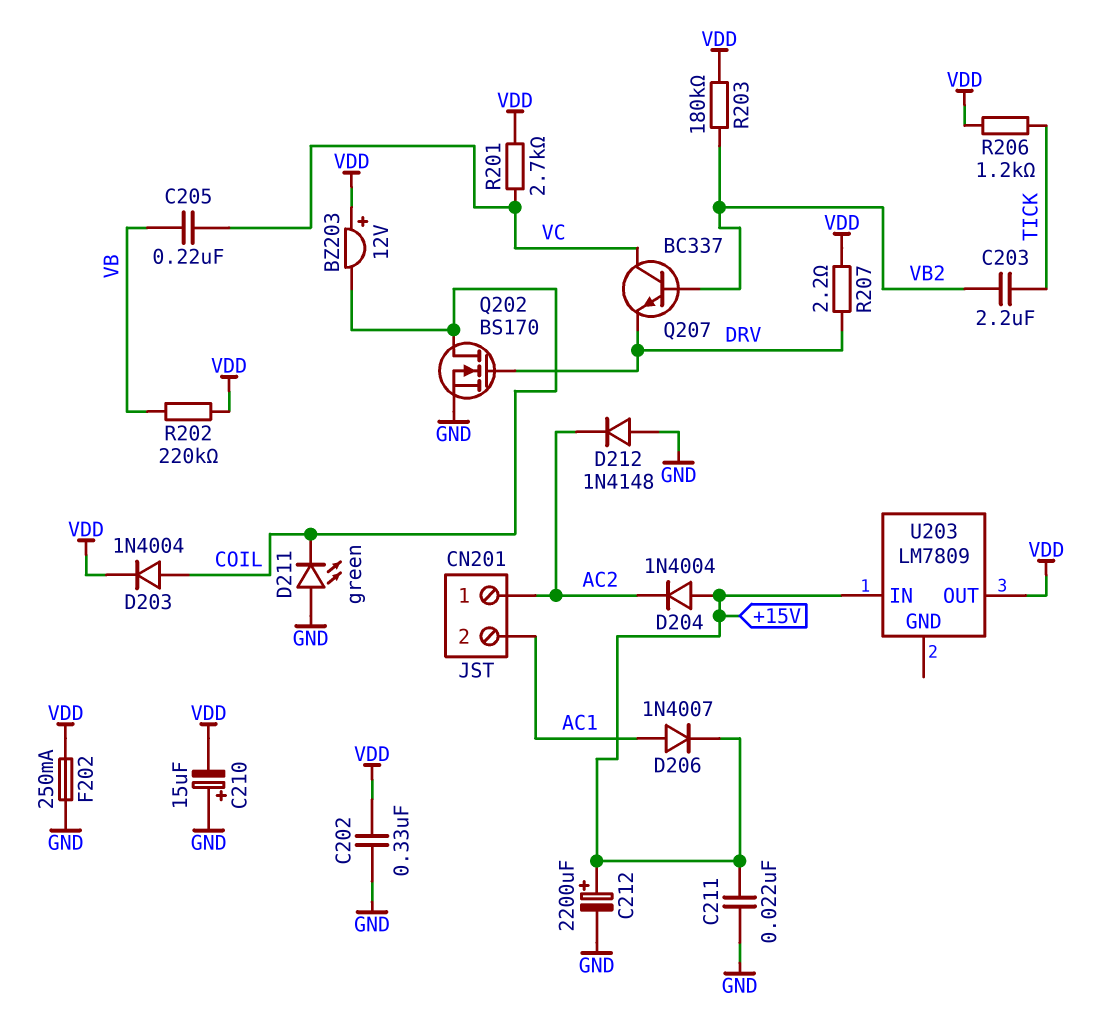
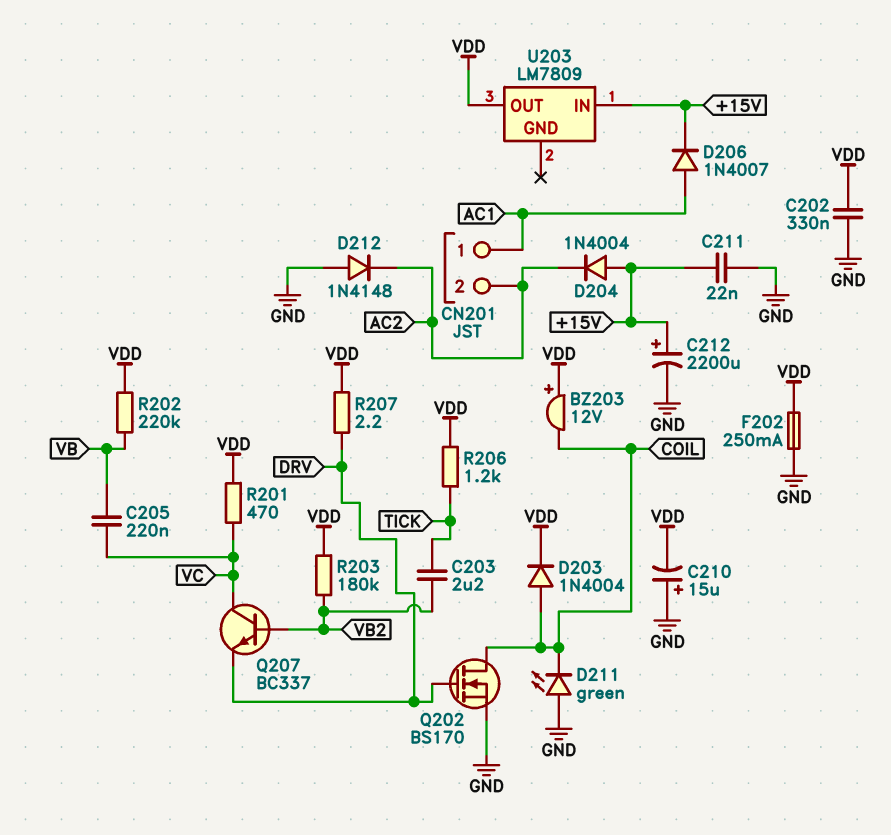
CN201 pin 1: AC2 -> AC1
CN201 pin 2: AC1 -> AC2
R201: 2.7k (VC, VDD) -> 470 (VC, VDD)

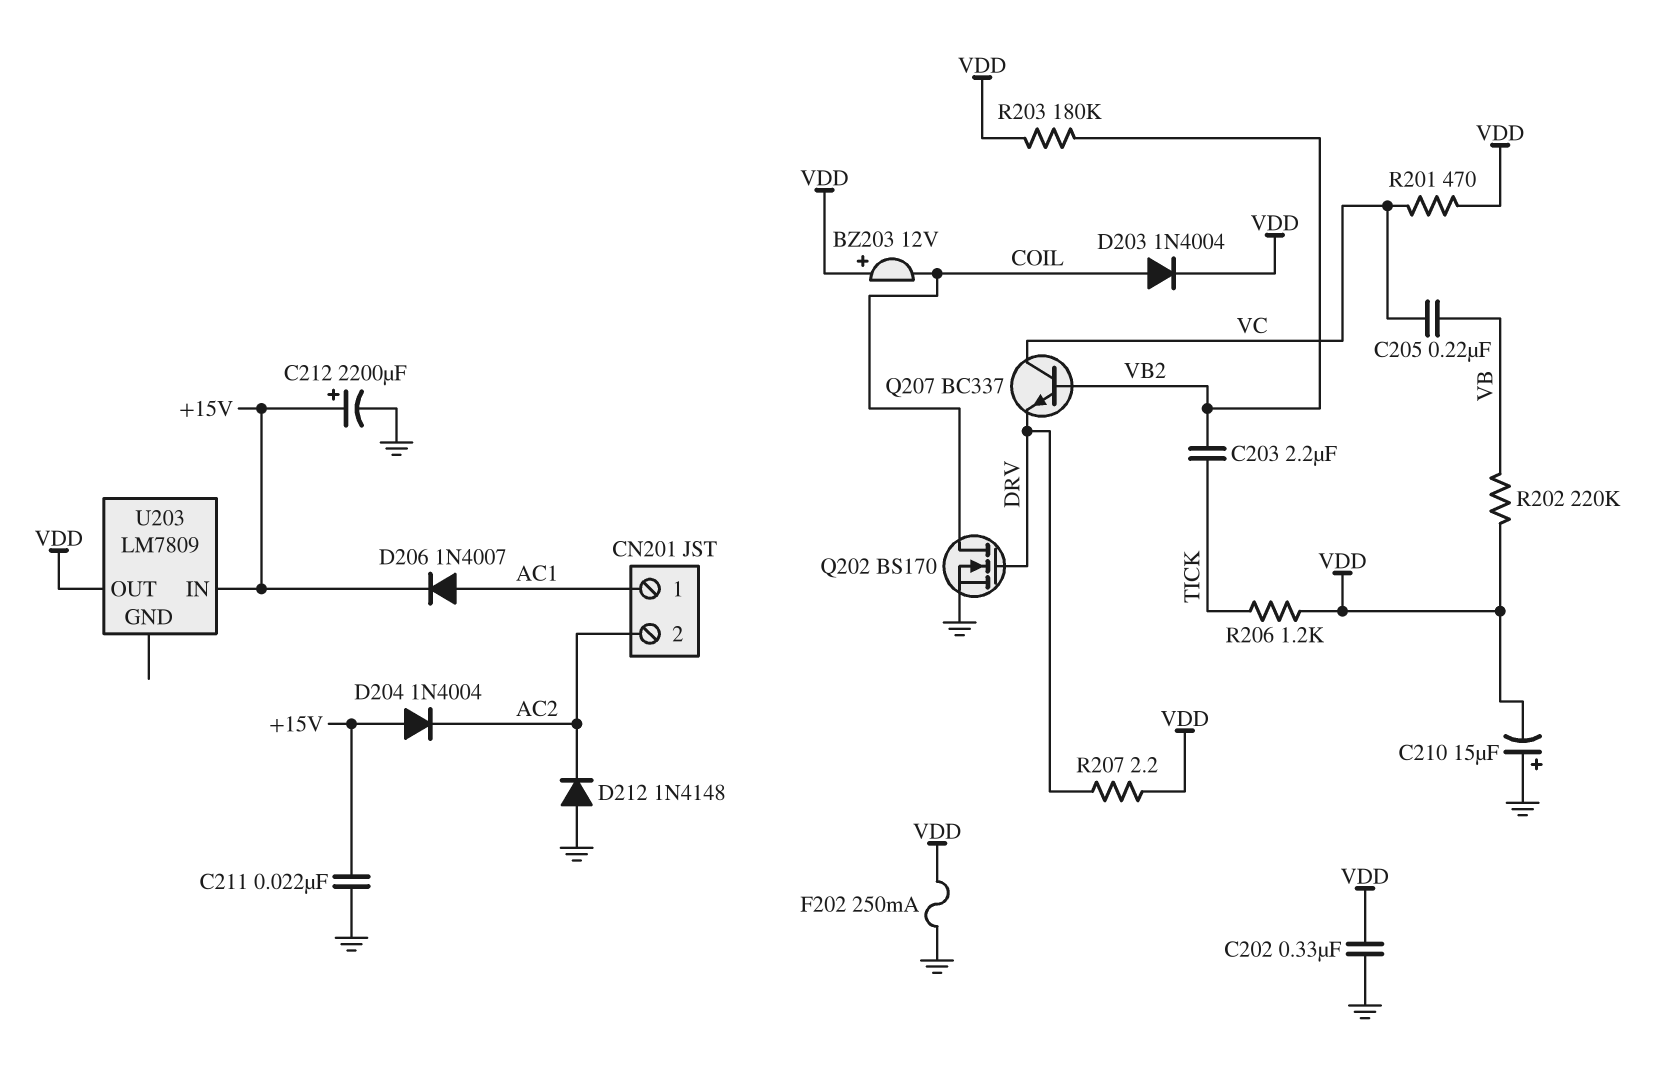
D211: LED green (A GND, K COIL) -> none

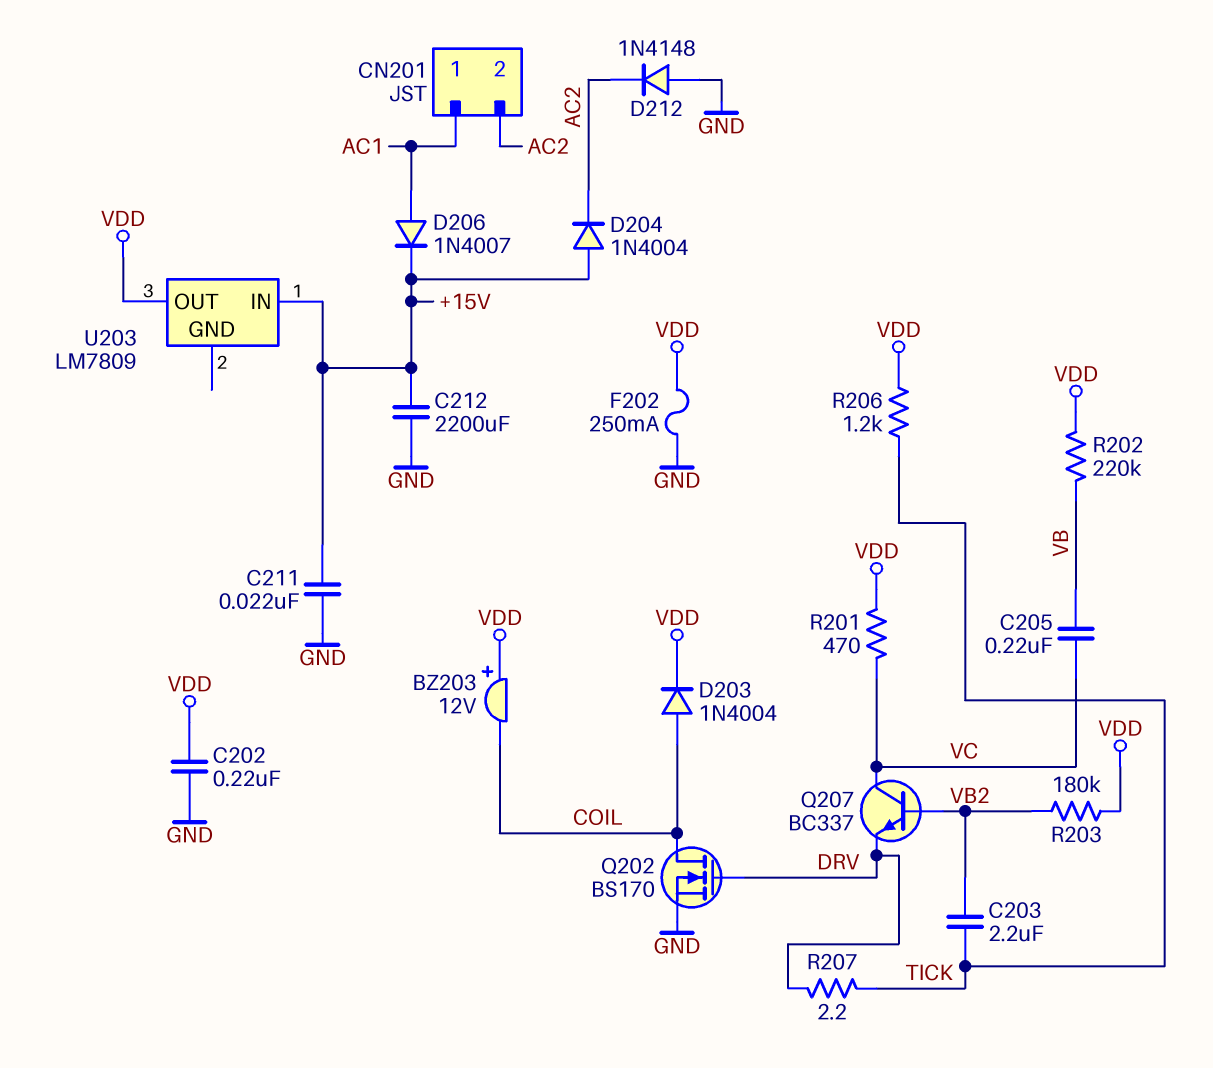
C202: 330nF (GND, VDD) -> 220nF (GND, VDD)
C210: 15uF (plus GND, minus VDD) -> none
C212: 2200uF (plus +15V, minus GND) -> 2200uF (+15V, GND)
R207: 2.2 (DRV, VDD) -> 2.2 (DRV, TICK)

